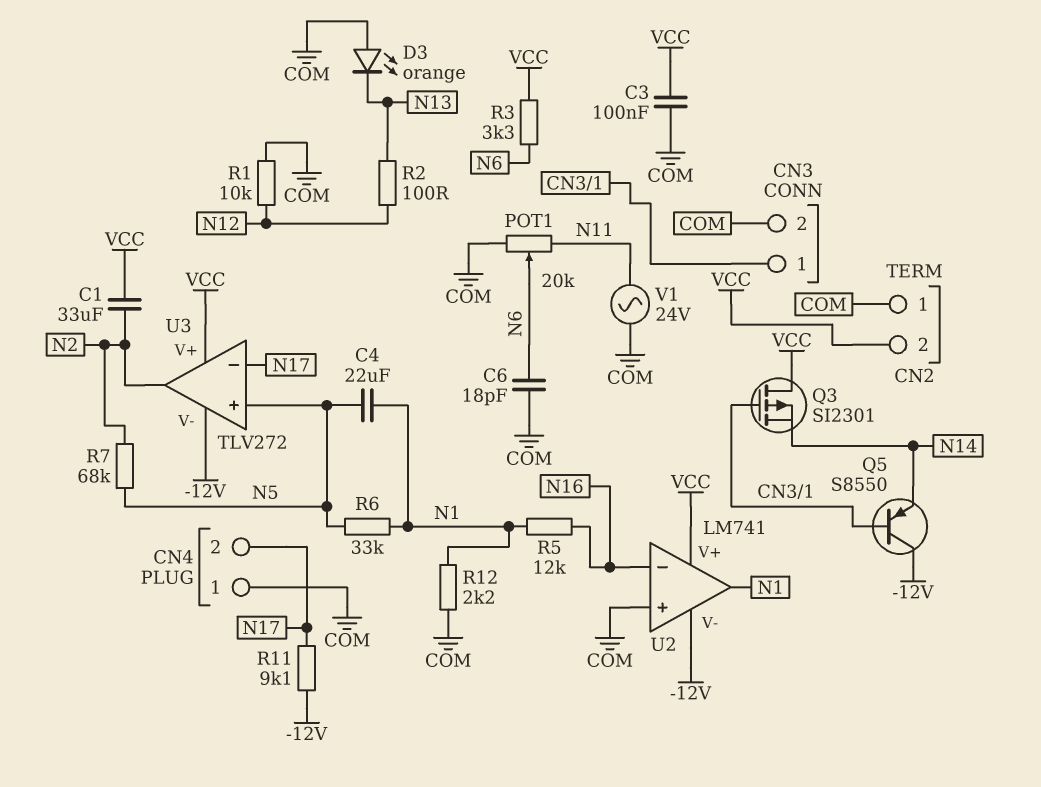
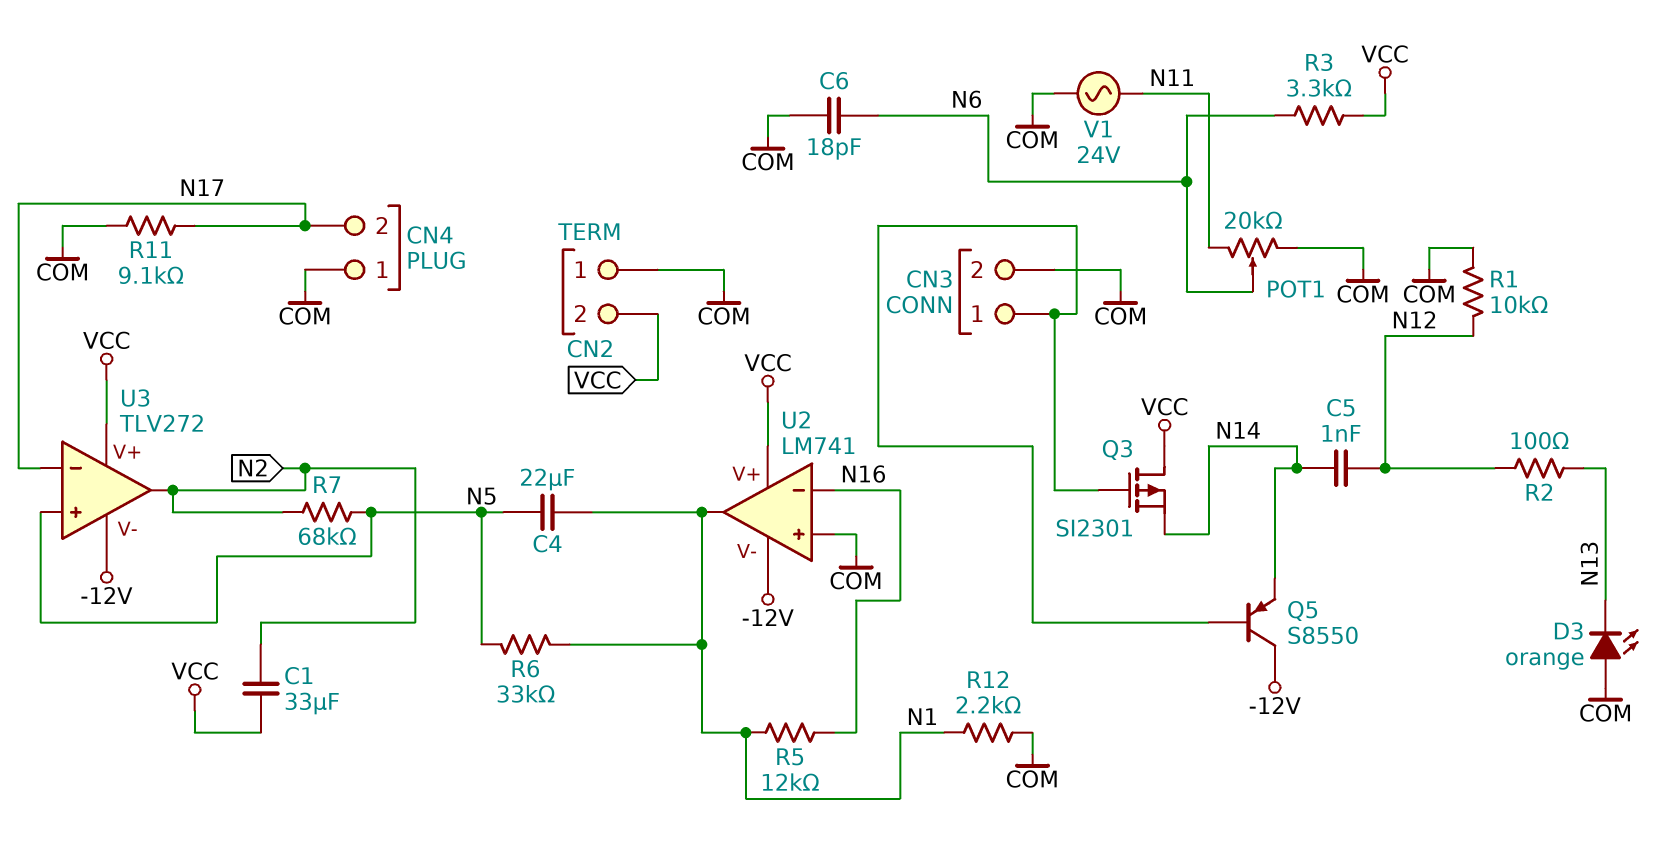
C3: 100nF (COM, VCC) -> none
C5: none -> 1nF (N12, N14)
R11: 9.1k (-12V, N17) -> 9.1k (COM, N17)

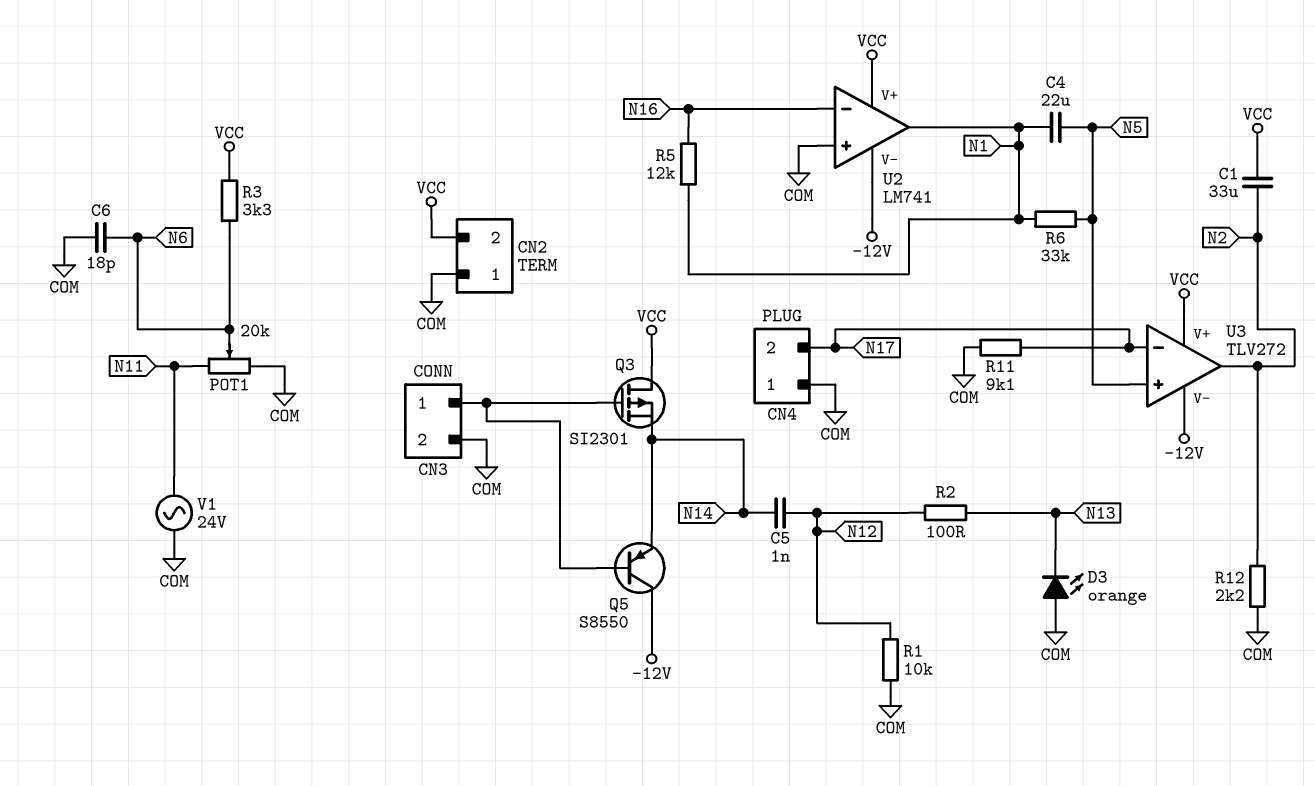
R7: 68k (N2, N5) -> none
R12: 2.2k (COM, N1) -> 2.2k (COM, N2)

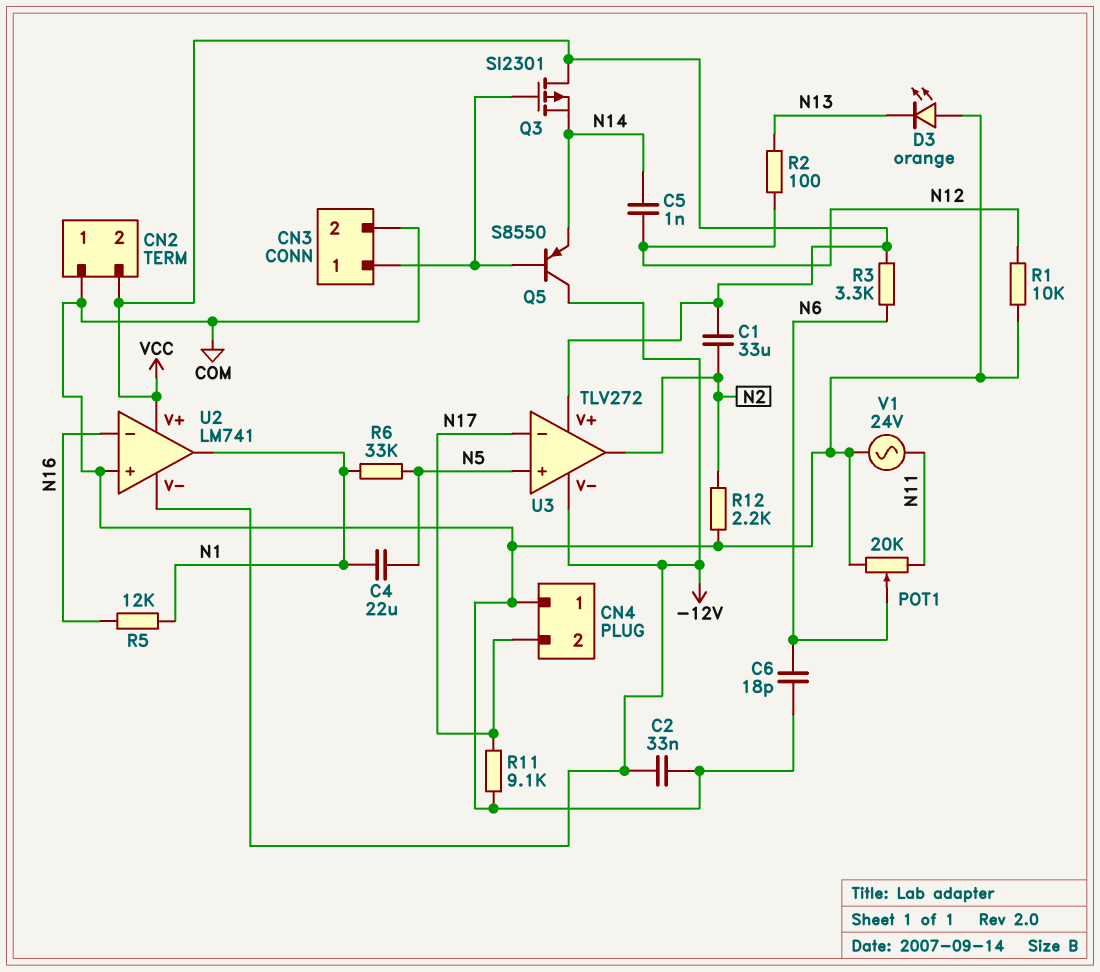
C2: none -> 33nF (-12V, COM)

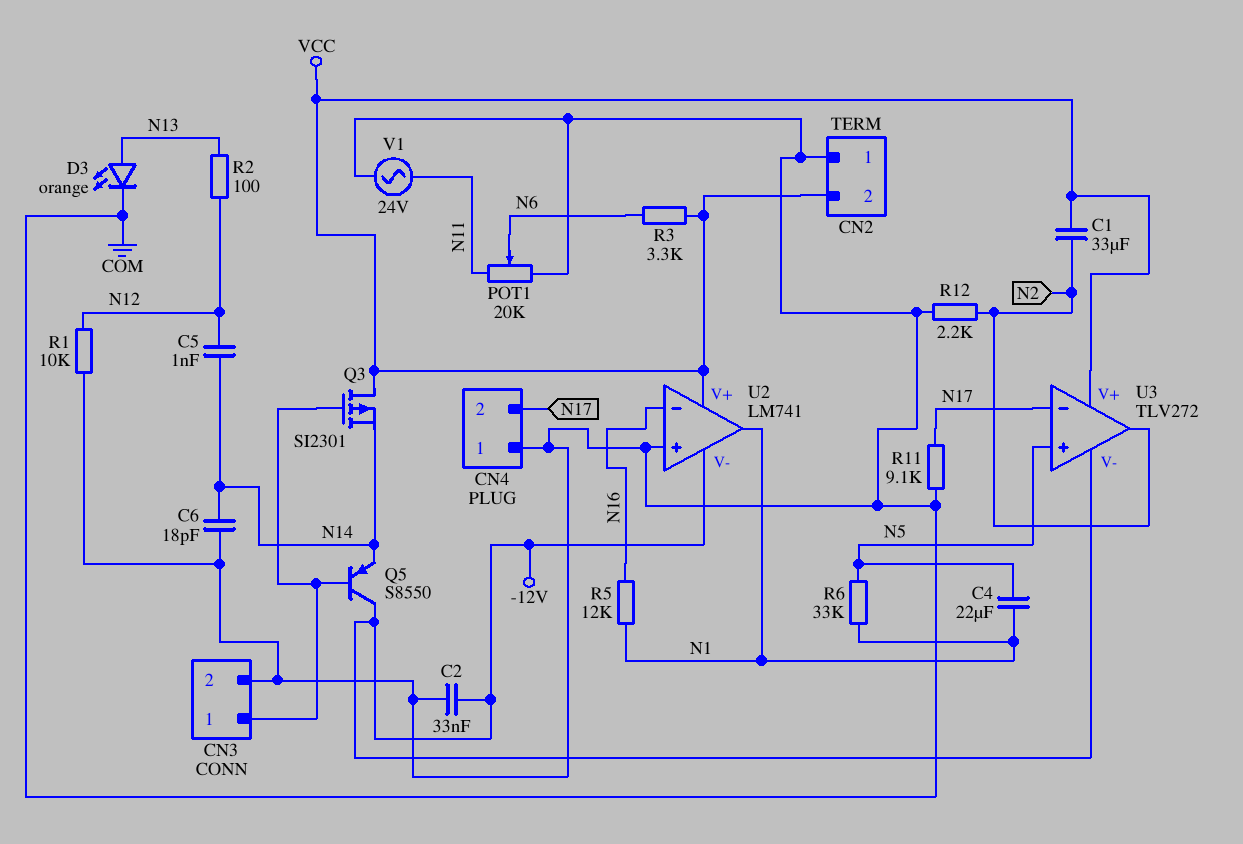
C6: 18pF (COM, N6) -> 18pF (COM, N14)
D3: LED orange (A COM, K N13) -> LED orange (A N13, K COM)

